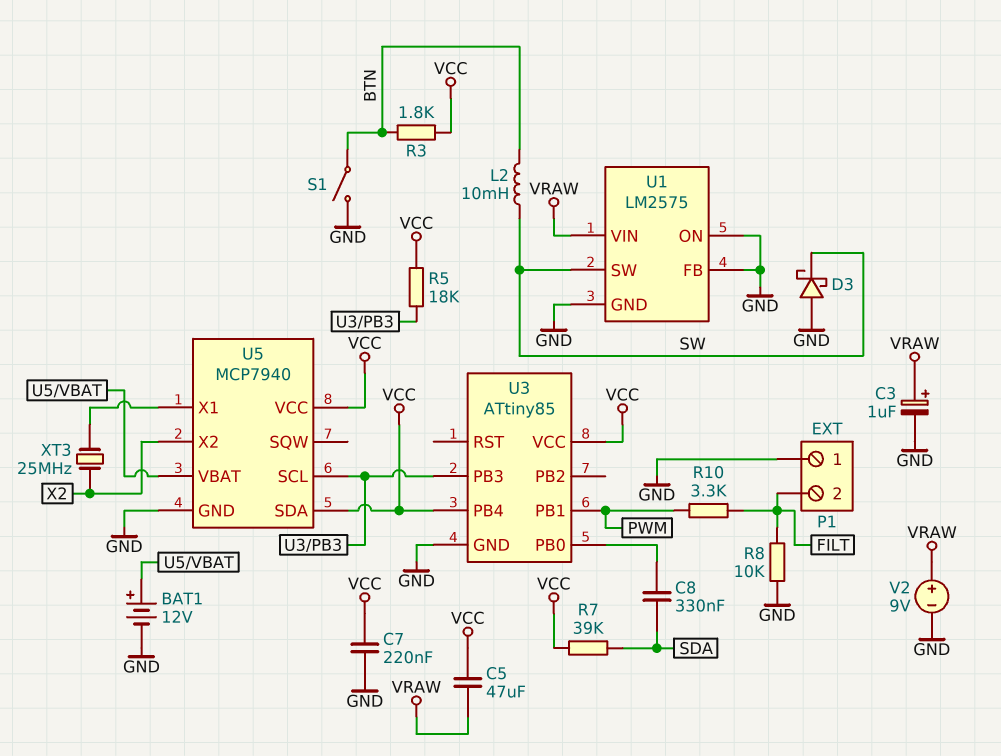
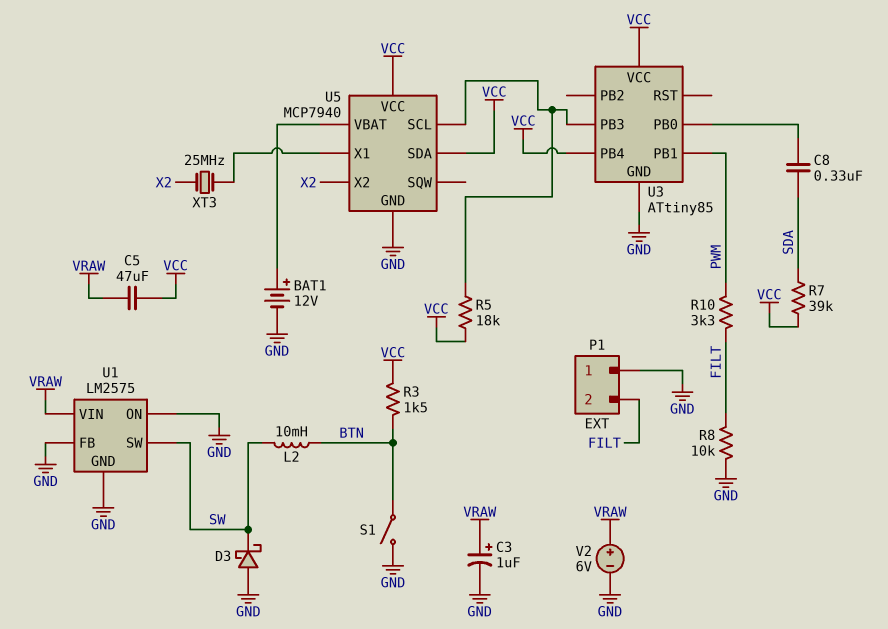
C7: 220nF (GND, VCC) -> none
R3: 1.8k (BTN, VCC) -> 1.5k (BTN, VCC)
V2: 9V (plus VRAW, minus GND) -> 6V (plus VRAW, minus GND)

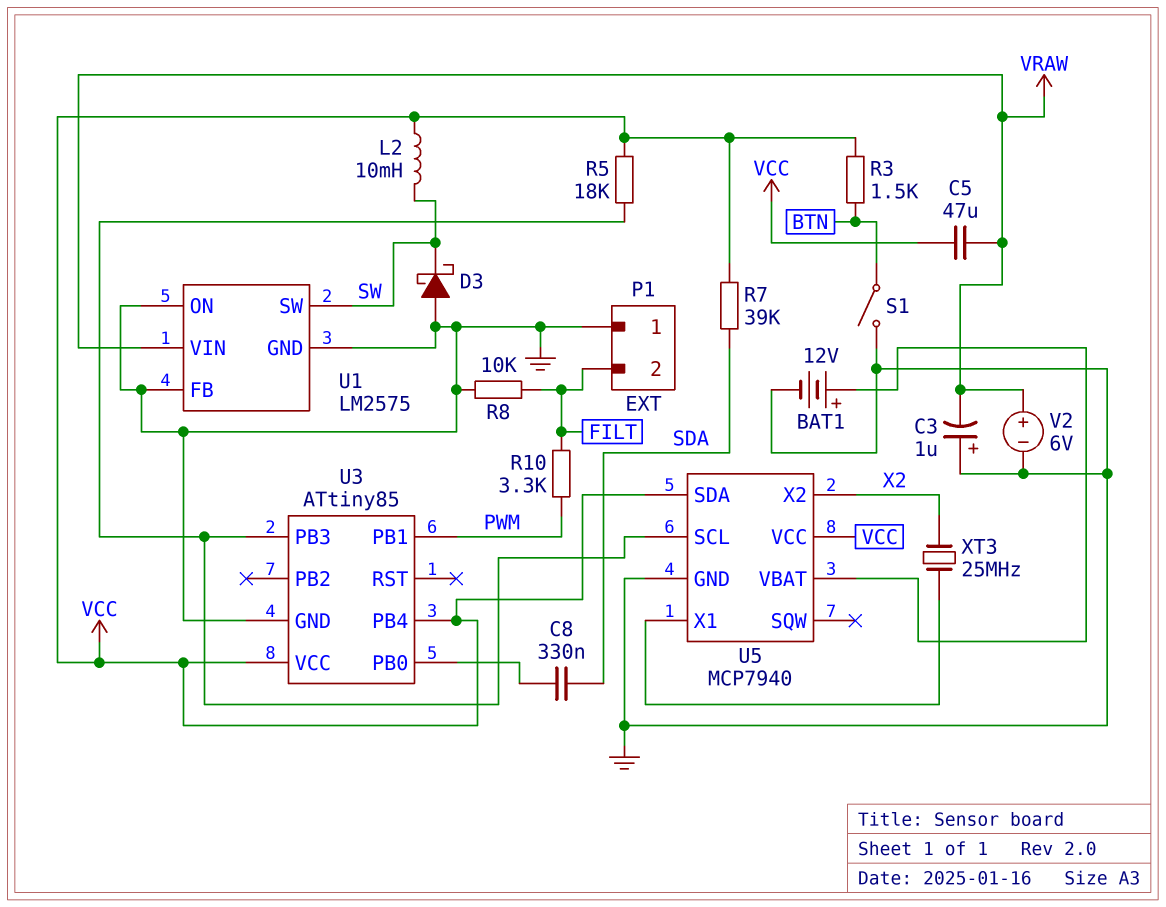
C3: 1uF (plus VRAW, minus GND) -> 1uF (plus GND, minus VRAW)
L2: 10mH (BTN, SW) -> 10mH (SW, VCC)

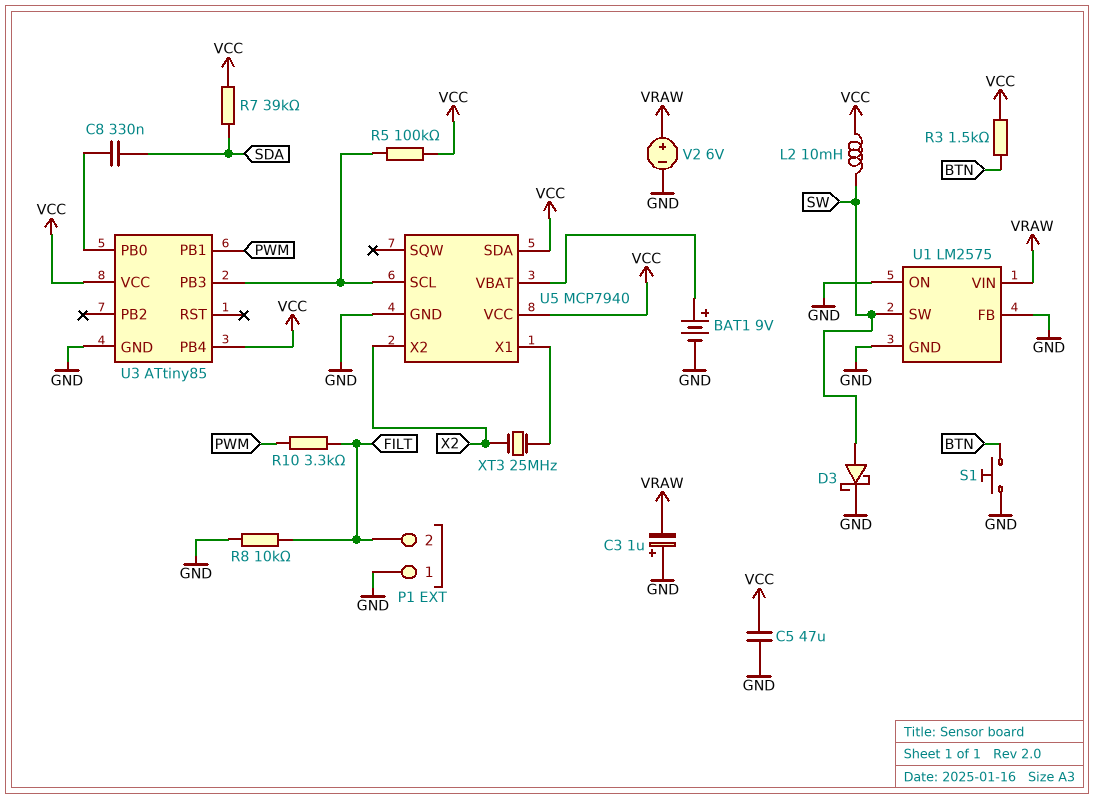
BAT1: 12V (plus U5/VBAT, minus GND) -> 9V (plus U5/VBAT, minus GND)
C5: 47uF (VCC, VRAW) -> 47uF (GND, VCC)
D3: schottky (A GND, K SW) -> schottky (A SW, K GND)
R5: 18k (U3/PB3, VCC) -> 100k (U3/PB3, VCC)
S1: switch (BTN, GND) -> button (BTN, GND)

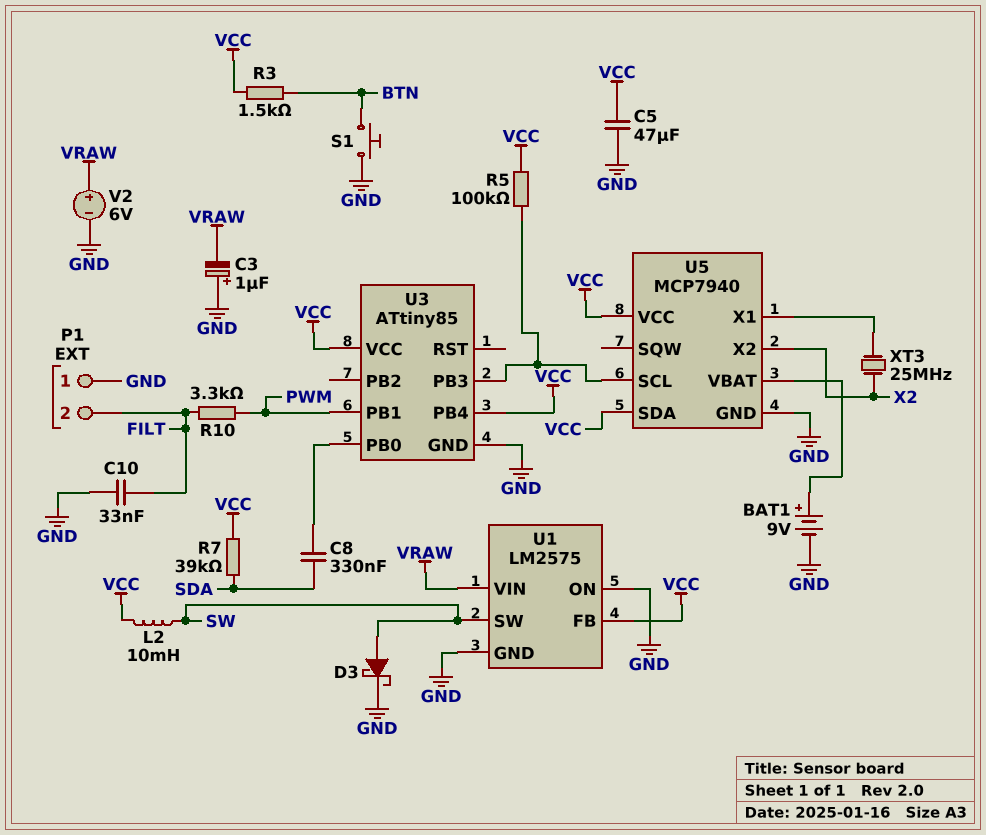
C10: none -> 33nF (FILT, GND)
R8: 10k (FILT, GND) -> none
U1 pin FB: GND -> VCC

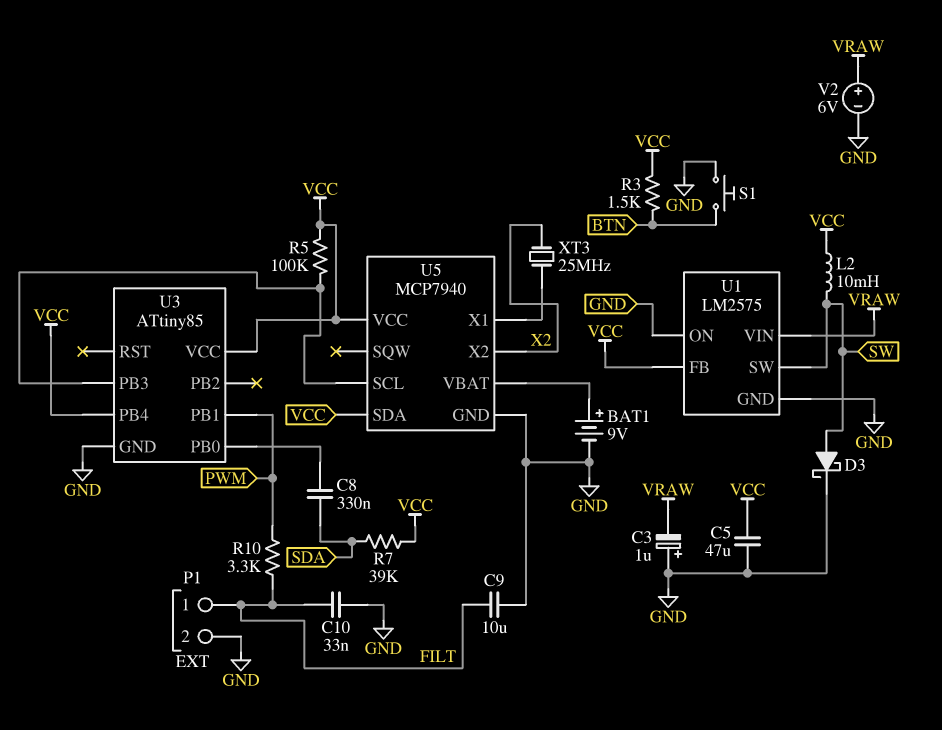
C9: none -> 10uF (FILT, GND)
P1 pin 1: GND -> FILT
P1 pin 2: FILT -> GND

